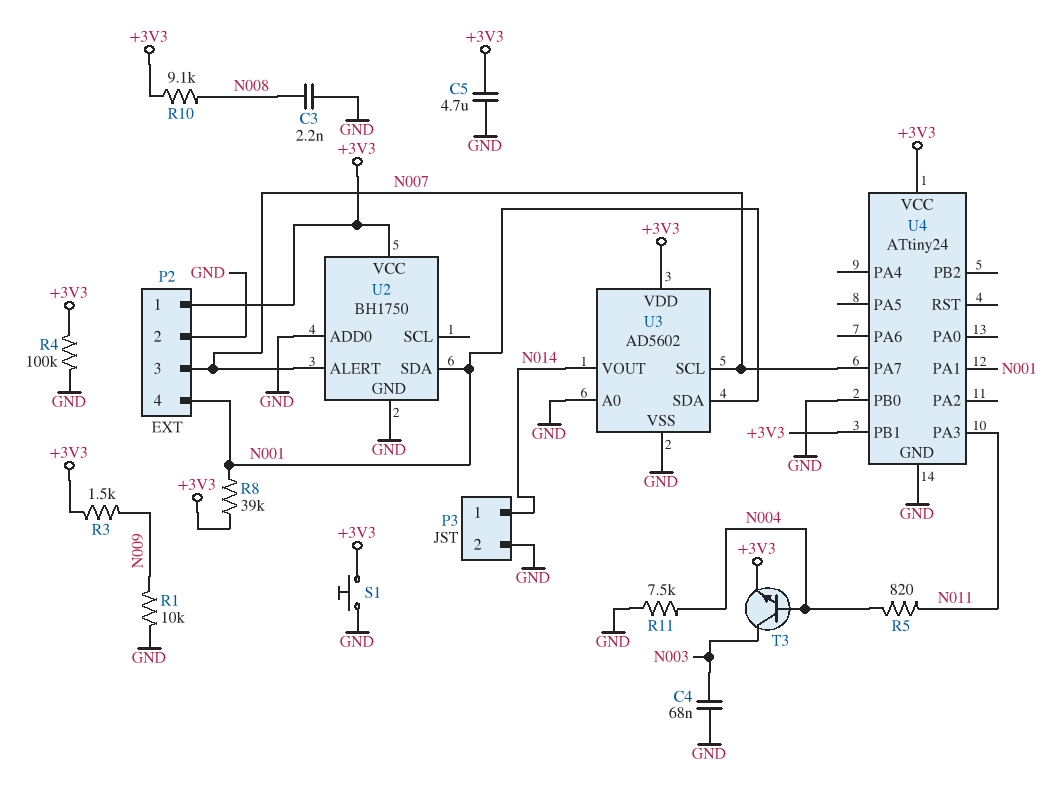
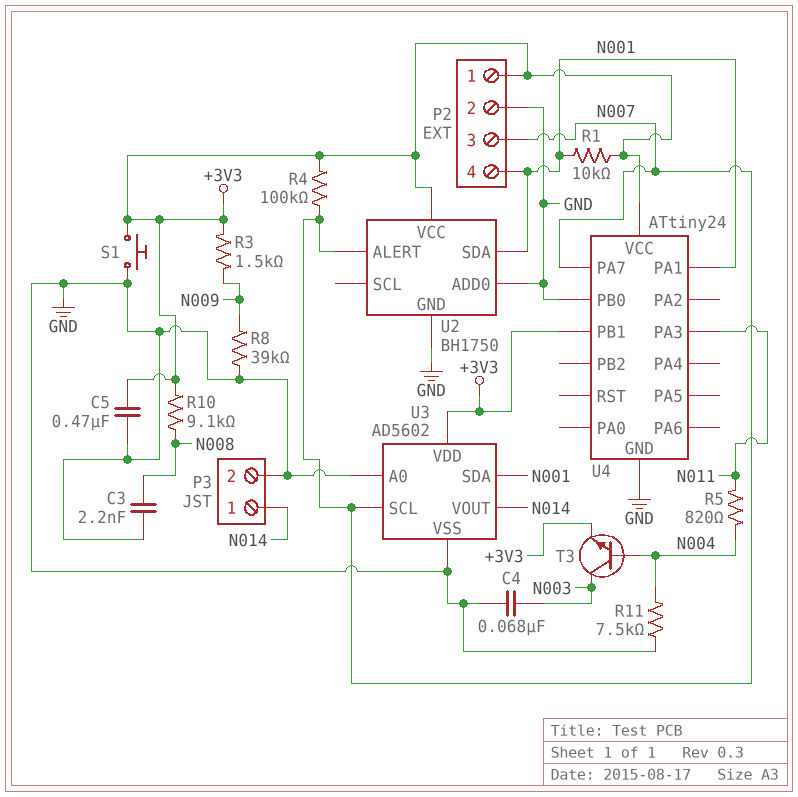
C5: 4.7uF (+3V3, GND) -> 470nF (+3V3, GND)
R1: 10k (GND, N009) -> 10k (+3V3, N001)
R4: 100k (+3V3, GND) -> 100k (+3V3, N007)
R8: 39k (+3V3, N001) -> 39k (GND, N009)

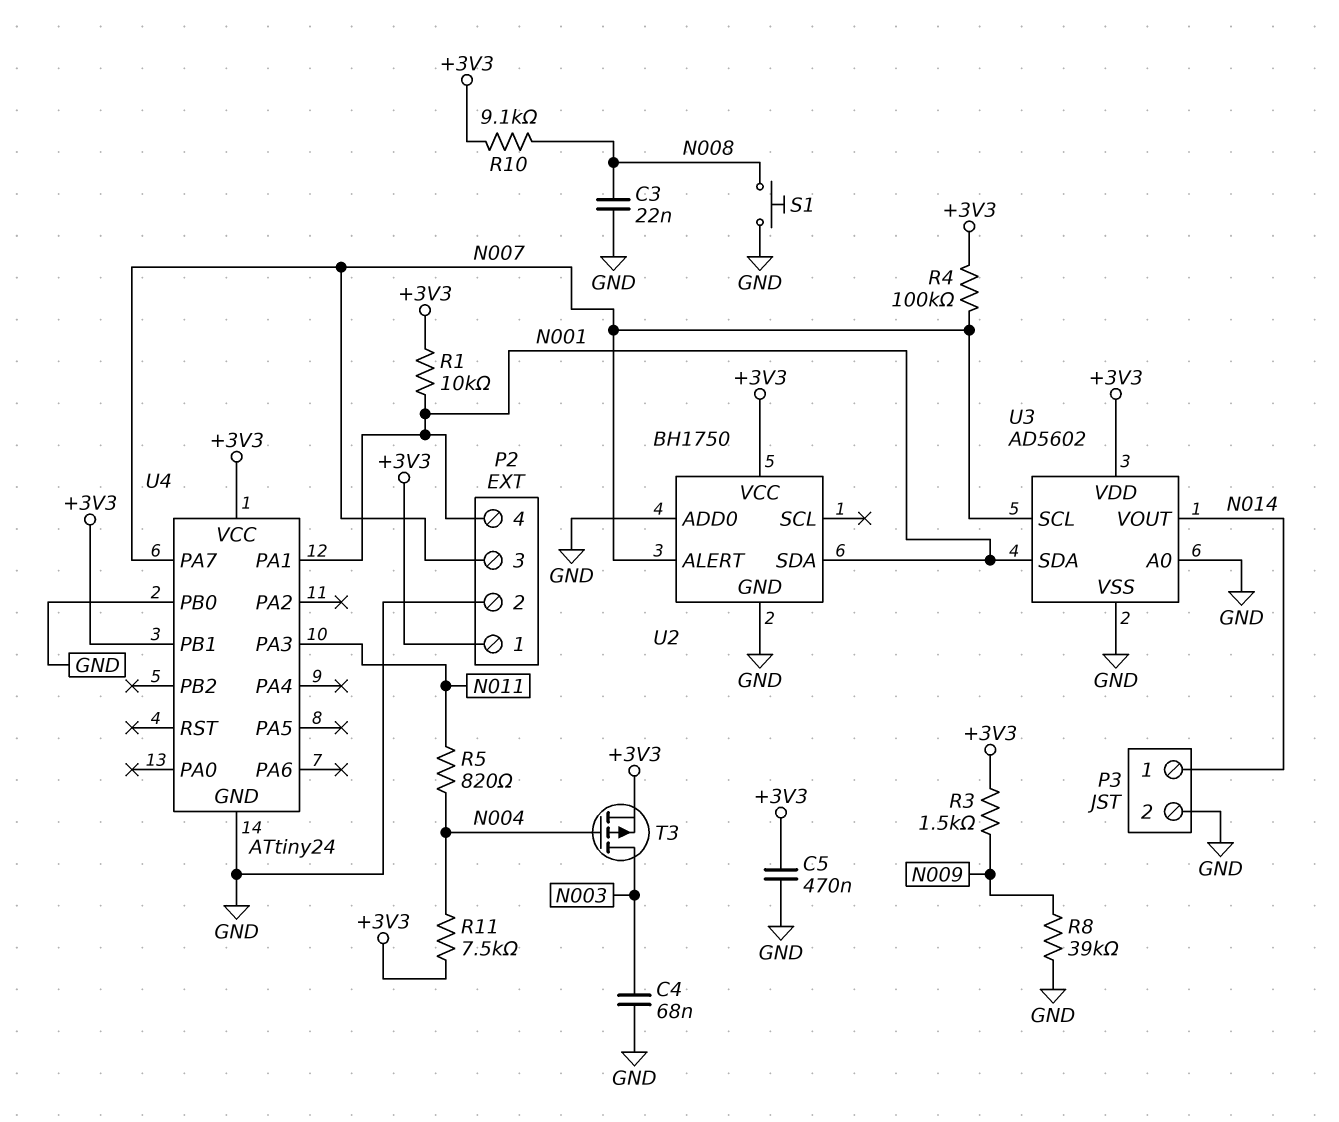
C3: 2.2nF (GND, N008) -> 22nF (GND, N008)
R11: 7.5k (GND, N004) -> 7.5k (+3V3, N004)
S1: button (+3V3, GND) -> button (GND, N008)
T3: NPN (B N004, C N003, E +3V3) -> PMOS (G N004, D N003, S +3V3)

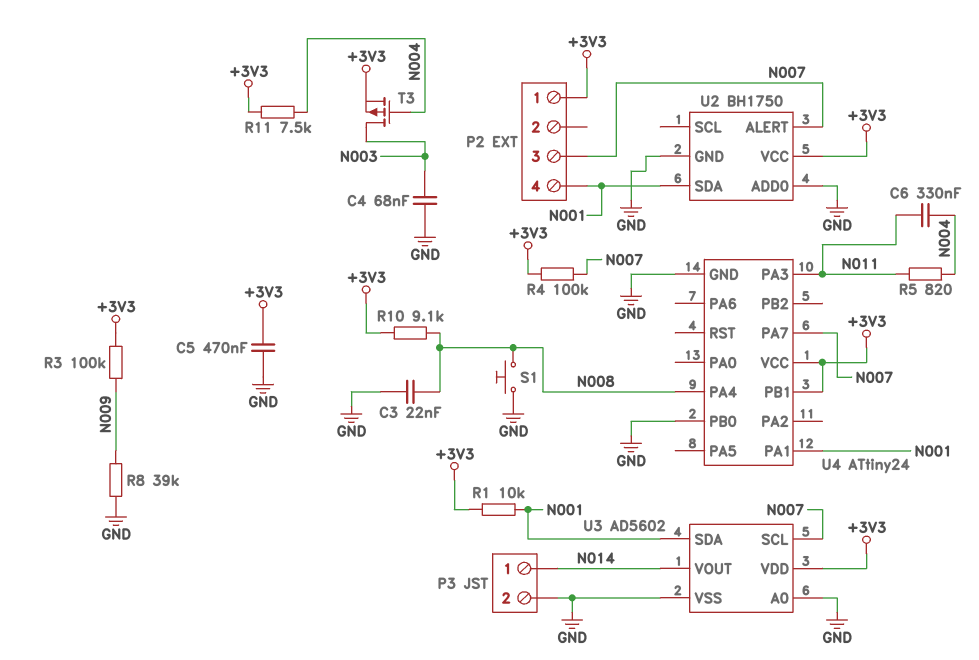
C6: none -> 330nF (N004, N011)
P2 pin 2: GND -> none
R3: 1.5k (+3V3, N009) -> 100k (+3V3, N009)
U4 pin PA4: none -> N008

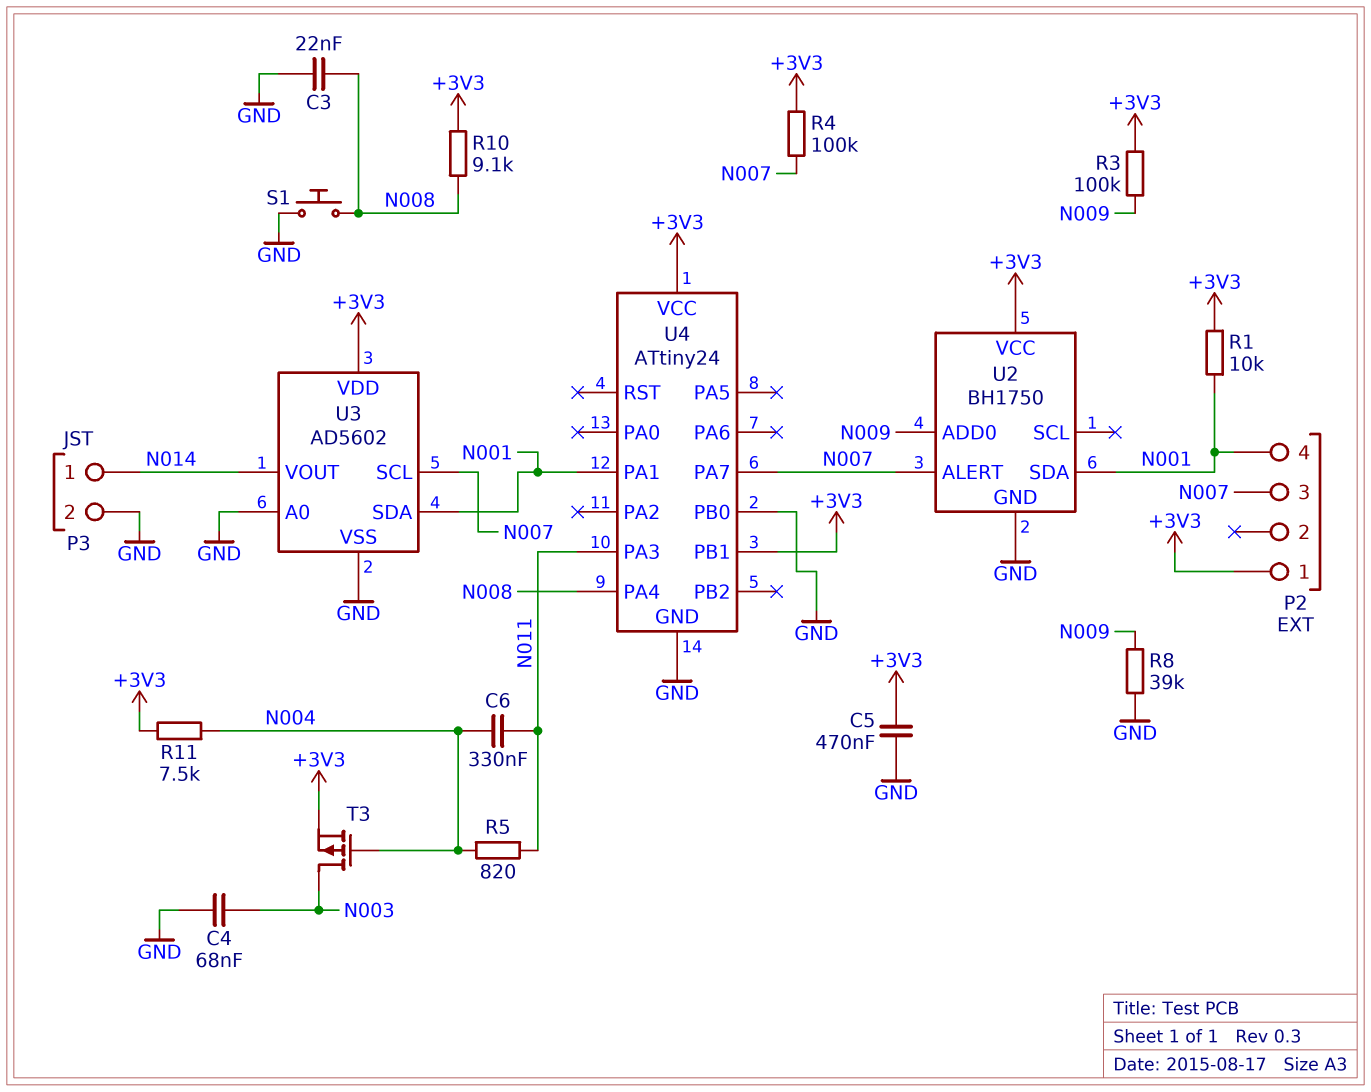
U2 pin ADD0: GND -> N009

